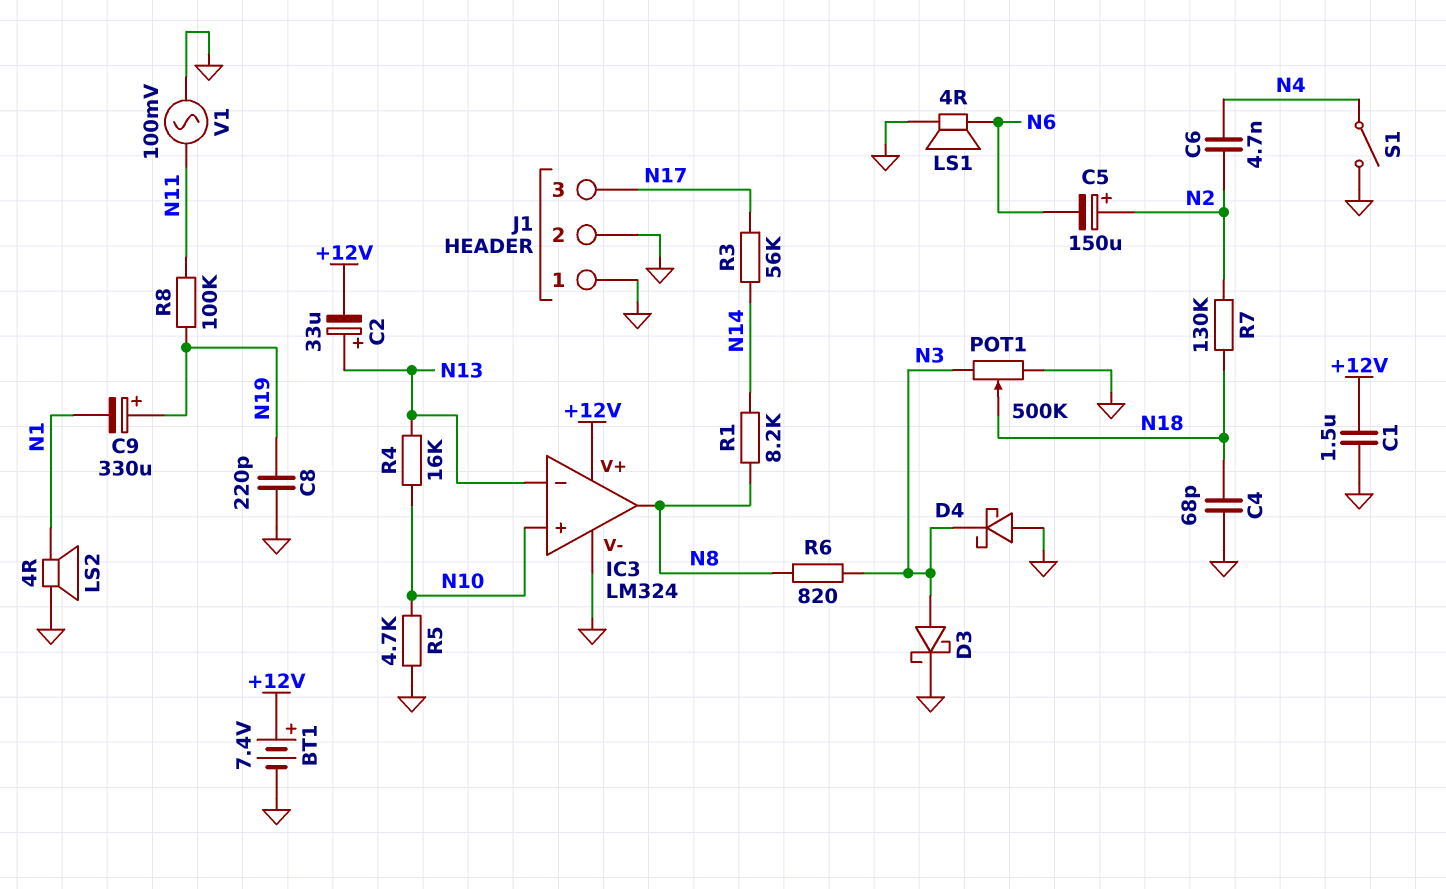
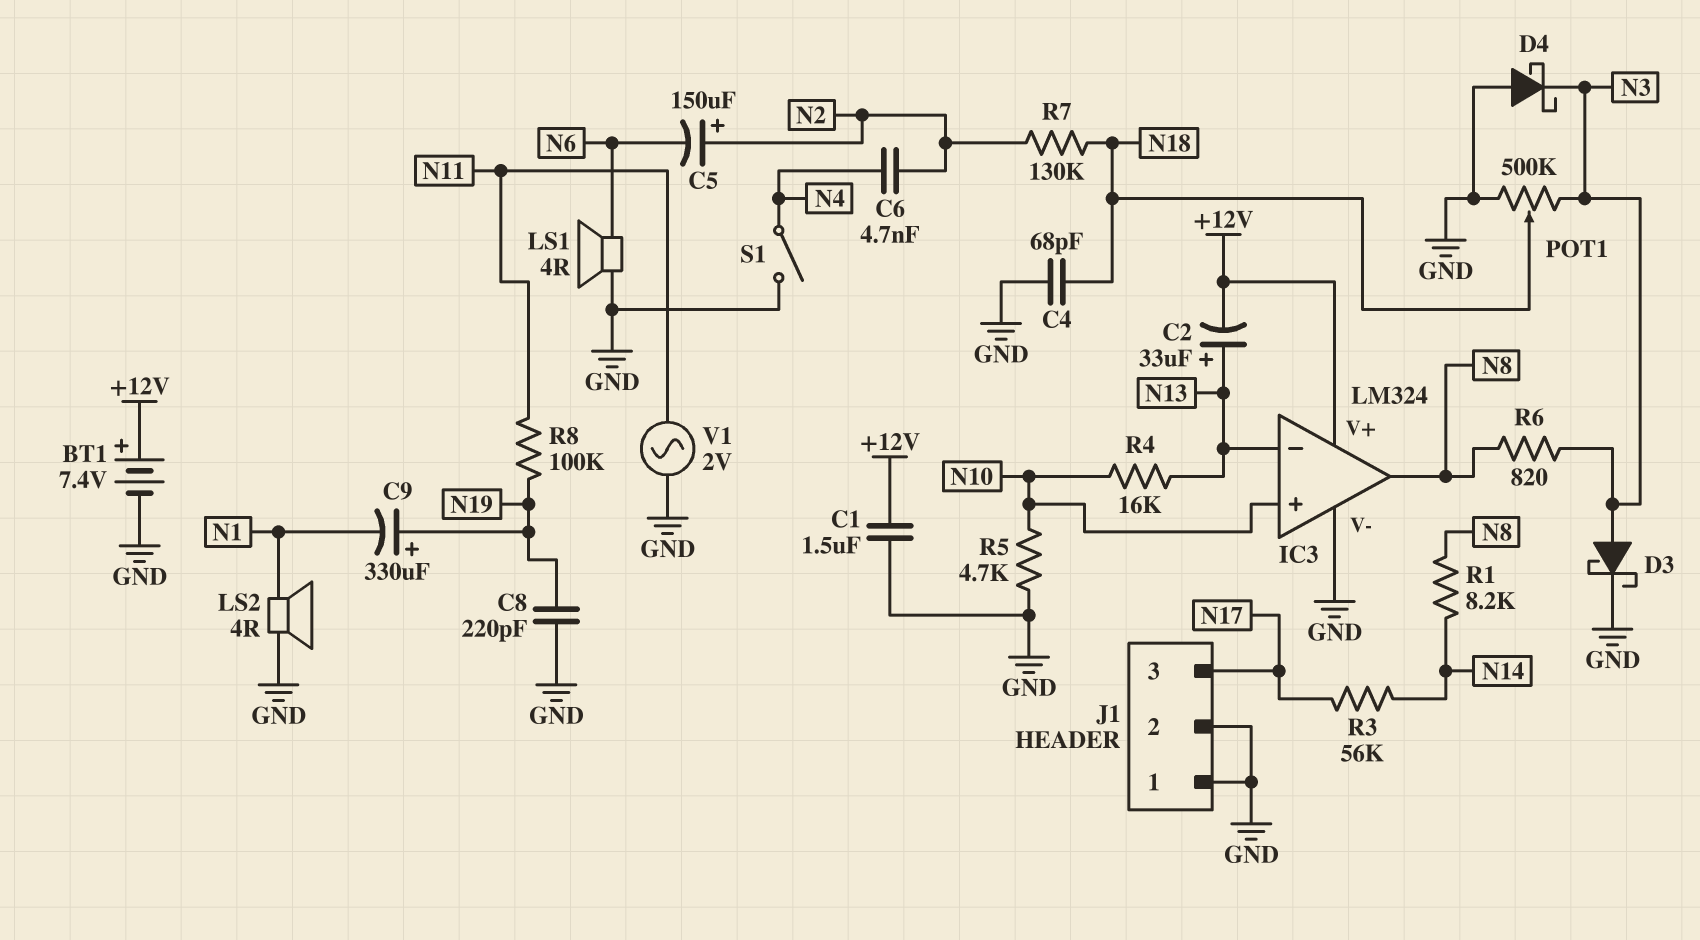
V1: AC 100mV (GND, N11) -> AC 2V (GND, N11)

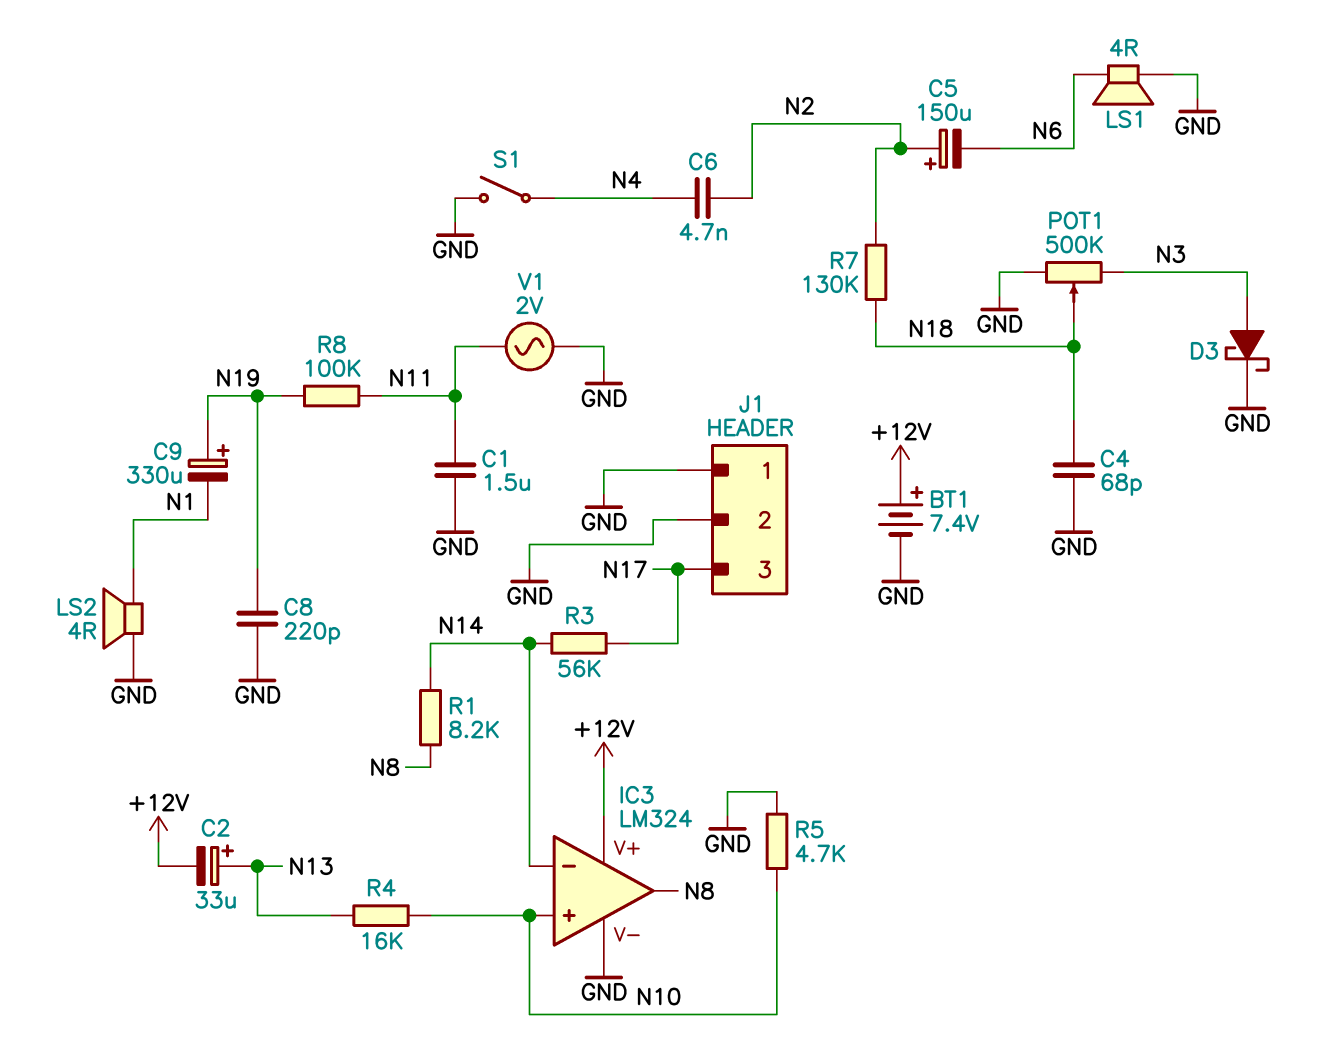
C1: 1.5uF (+12V, GND) -> 1.5uF (GND, N11)
D4: schottky (A GND, K N3) -> none
IC3 pin in-: N13 -> N14
R6: 820 (N3, N8) -> none

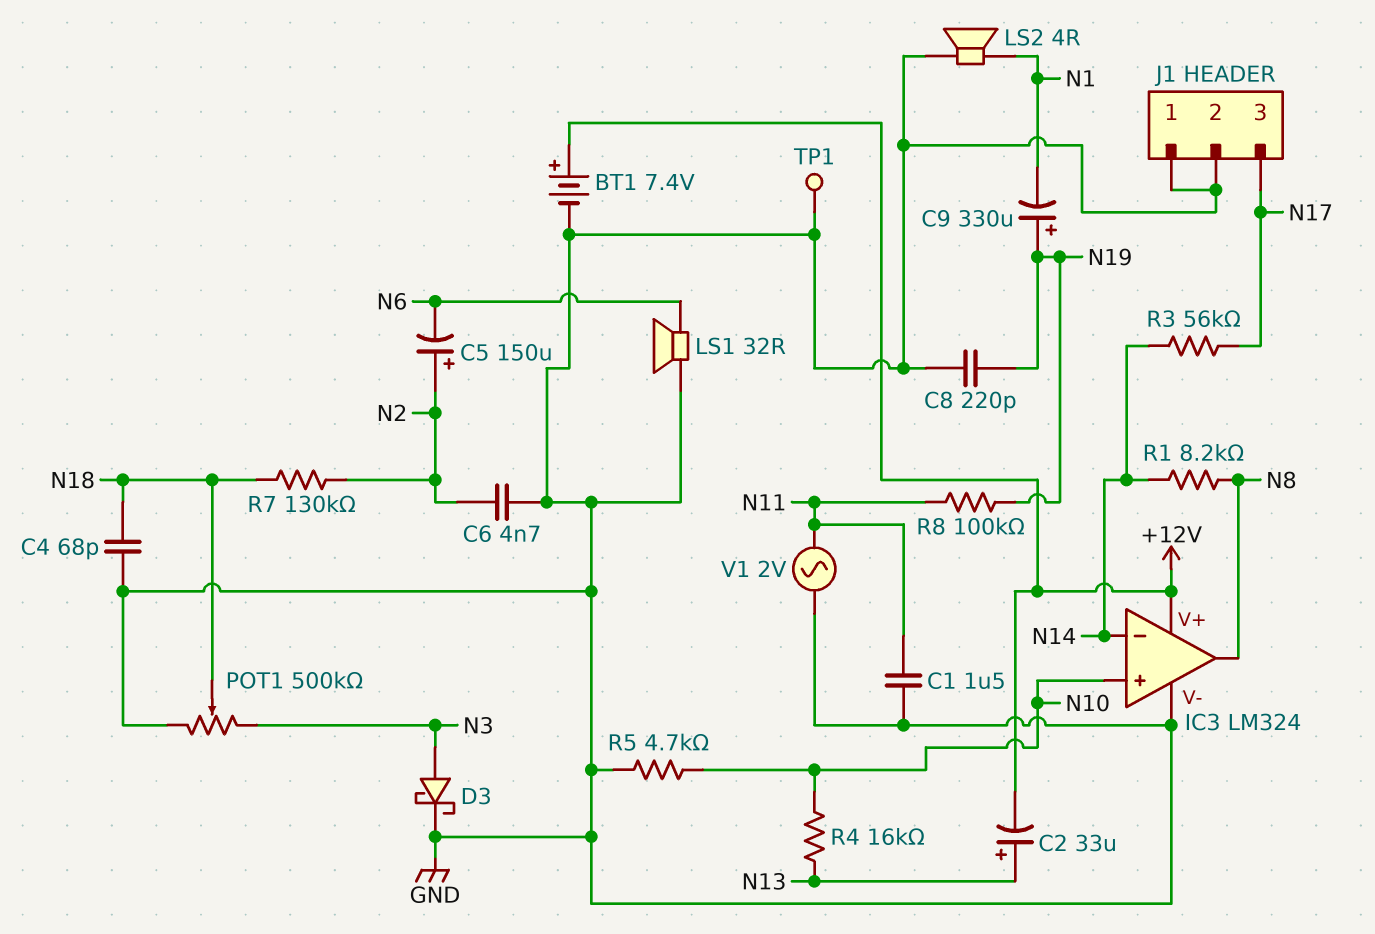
C6: 4.7nF (N2, N4) -> 4.7nF (GND, N2)
LS1: speaker 4R (GND, N6) -> speaker 32R (GND, N6)
S1: switch (GND, N4) -> none
TP1: none -> test point (GND)

